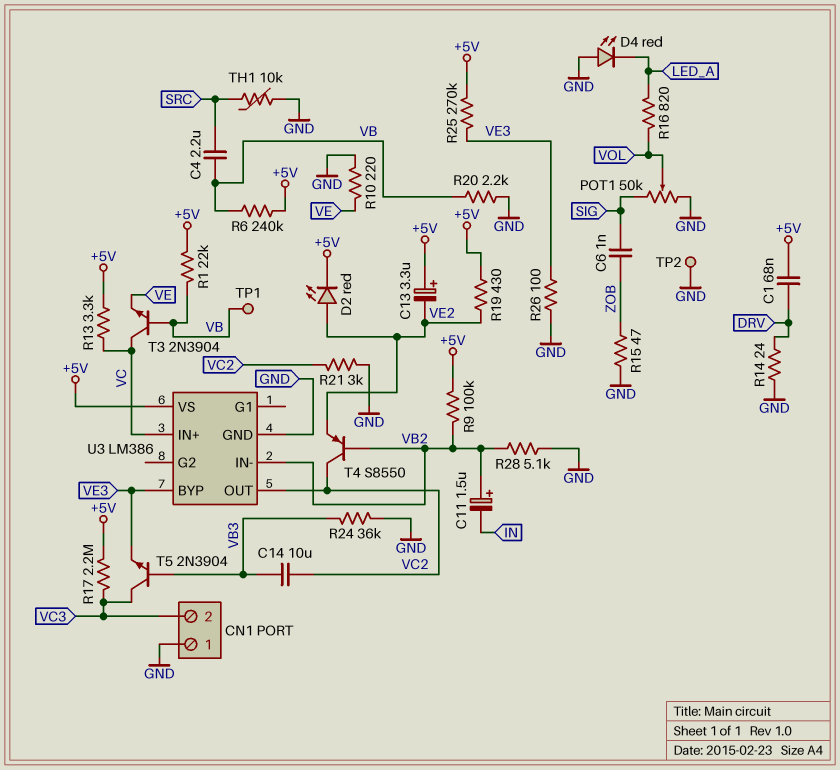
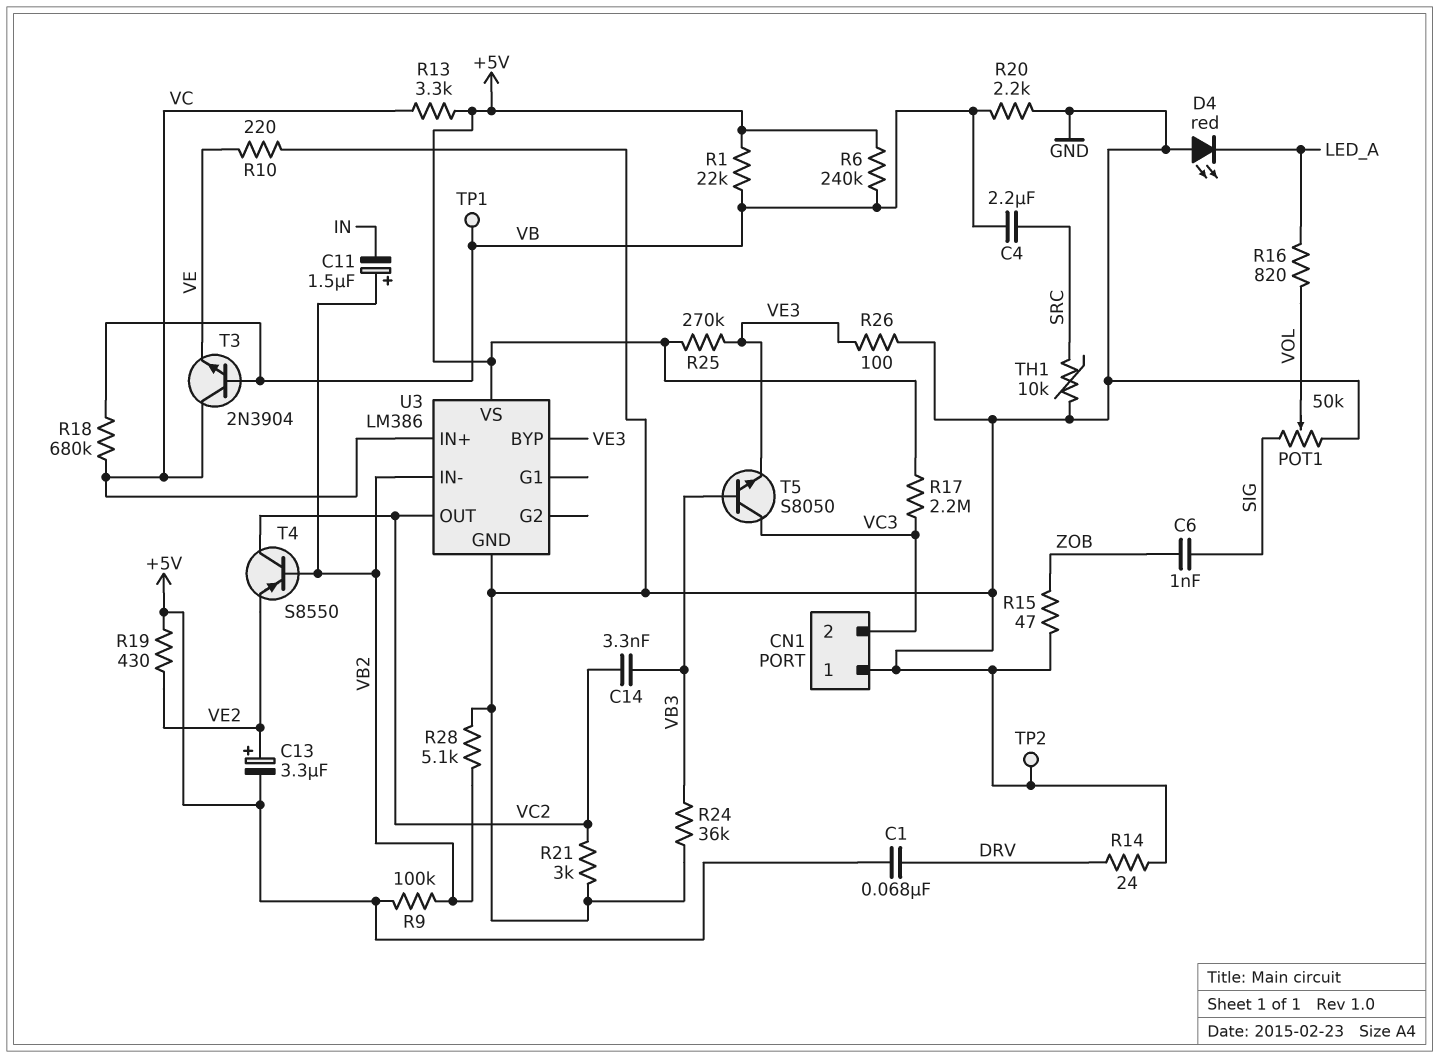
C13: 3.3uF (plus +5V, minus VE2) -> 3.3uF (plus VE2, minus +5V)
C14: 10uF (VB3, VC2) -> 3.3nF (VB3, VC2)
D2: LED red (A VE2, K +5V) -> none
R18: none -> 680k (VB, VC)
T5: NPN 2N3904 (B VB3, C VC3, E VE3) -> NPN S8050 (B VB3, C VC3, E VE3)

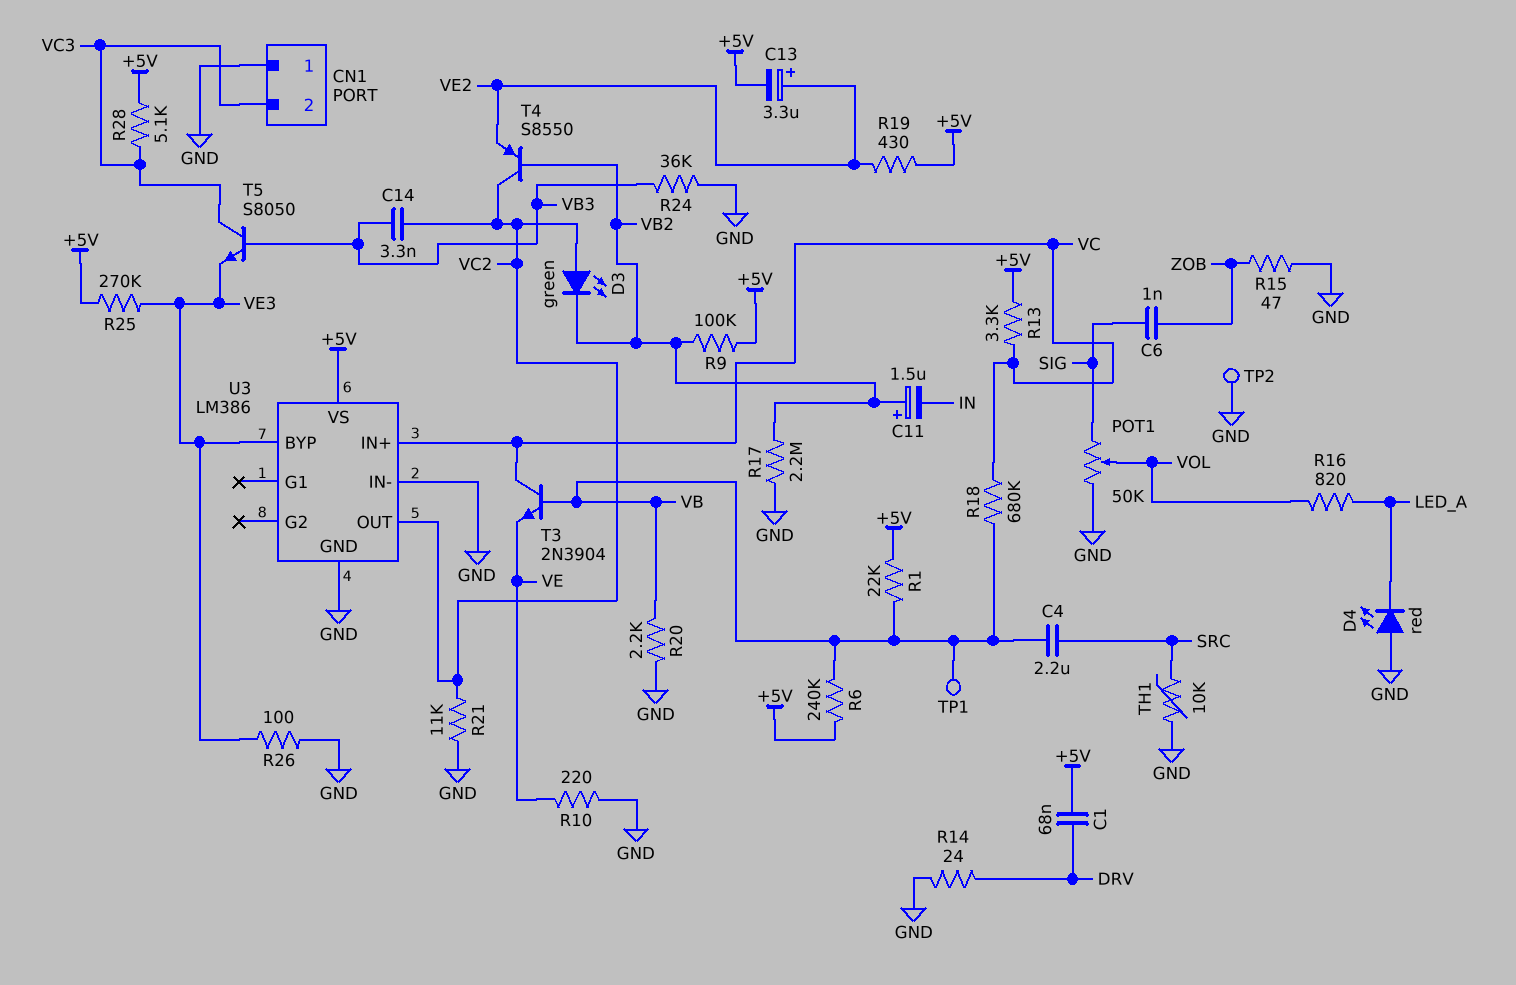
D3: none -> LED green (A VC2, K VB2)
R17: 2.2M (+5V, VC3) -> 2.2M (GND, VB2)
R21: 3k (GND, VC2) -> 11k (GND, VC2)
R28: 5.1k (GND, VB2) -> 5.1k (+5V, VC3)
U3 pin IN-: VB2 -> GND

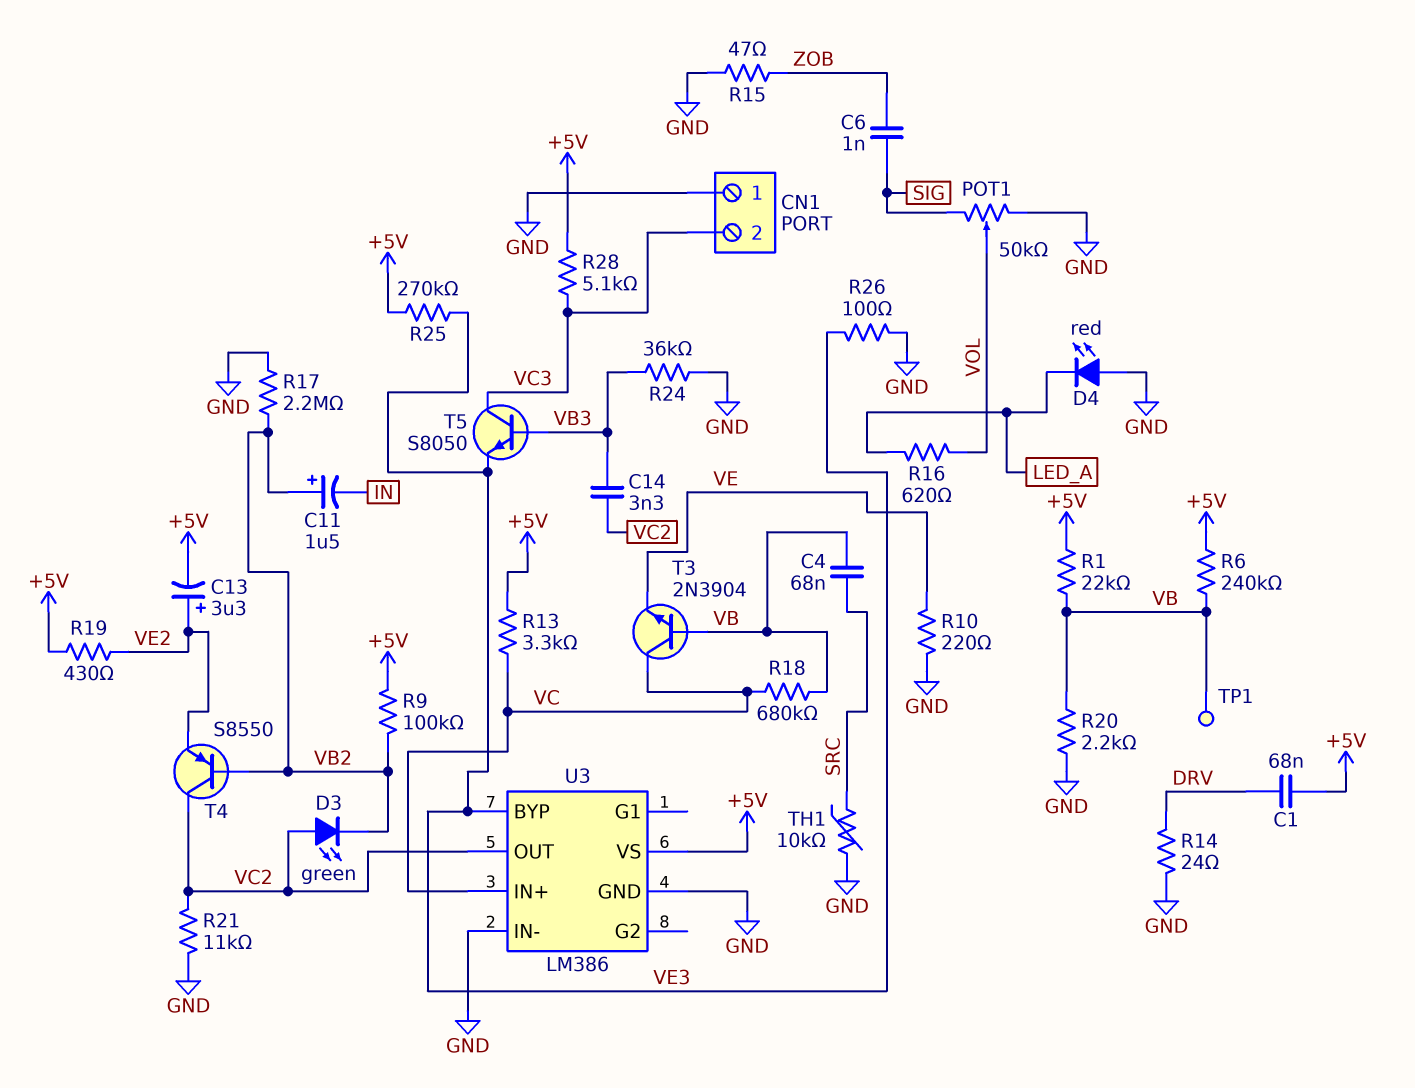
C4: 2.2uF (SRC, VB) -> 68nF (SRC, VB)
R16: 820 (LED_A, VOL) -> 620 (LED_A, VOL)
TP2: test point (GND) -> none

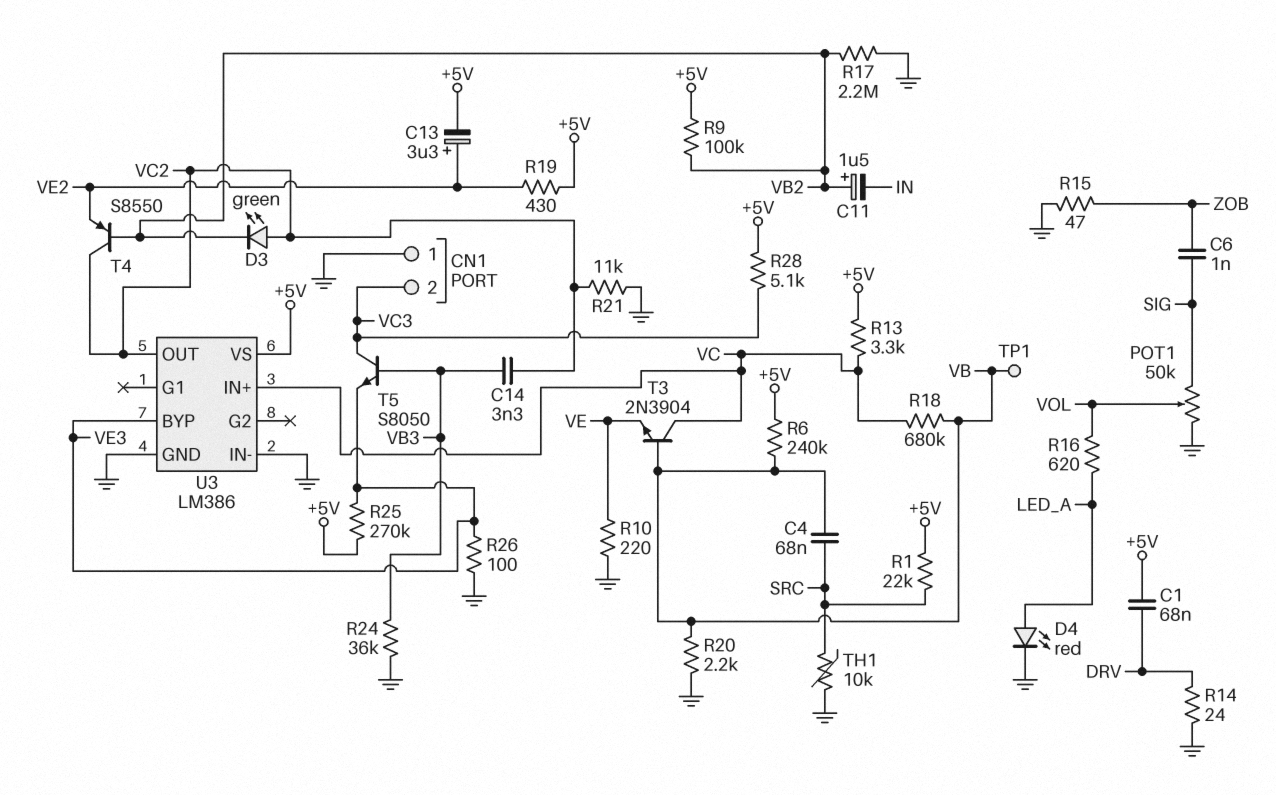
D4: LED red (A GND, K LED_A) -> LED red (A LED_A, K GND)
R1: 22k (+5V, VB) -> 22k (+5V, SRC)

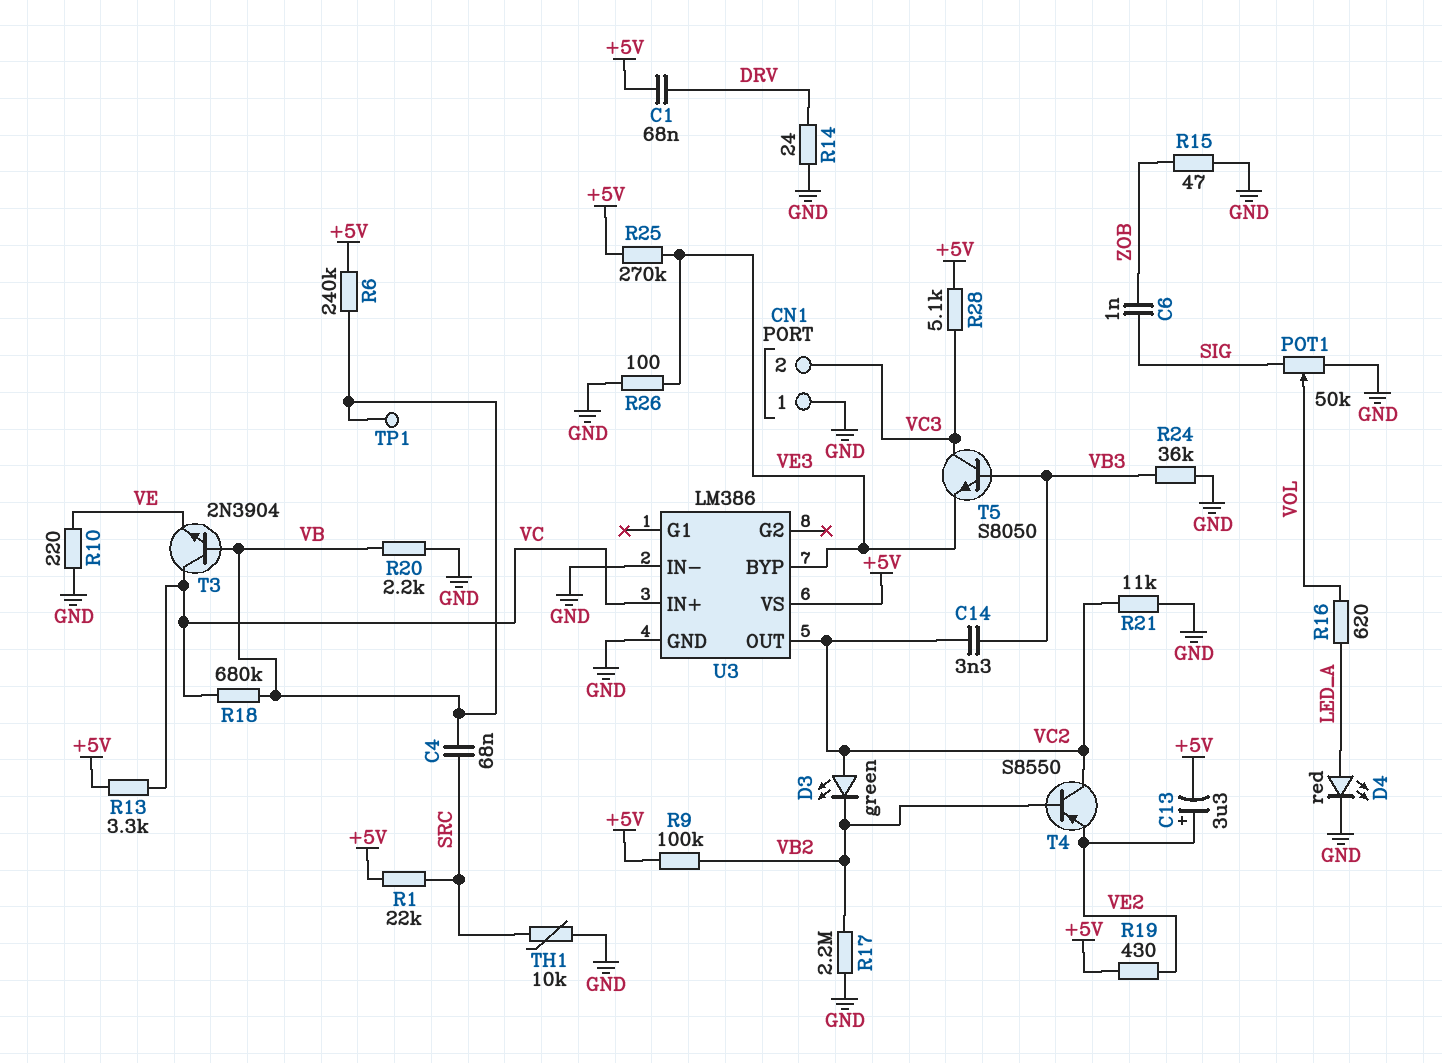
C11: 1.5uF (plus VB2, minus IN) -> none

